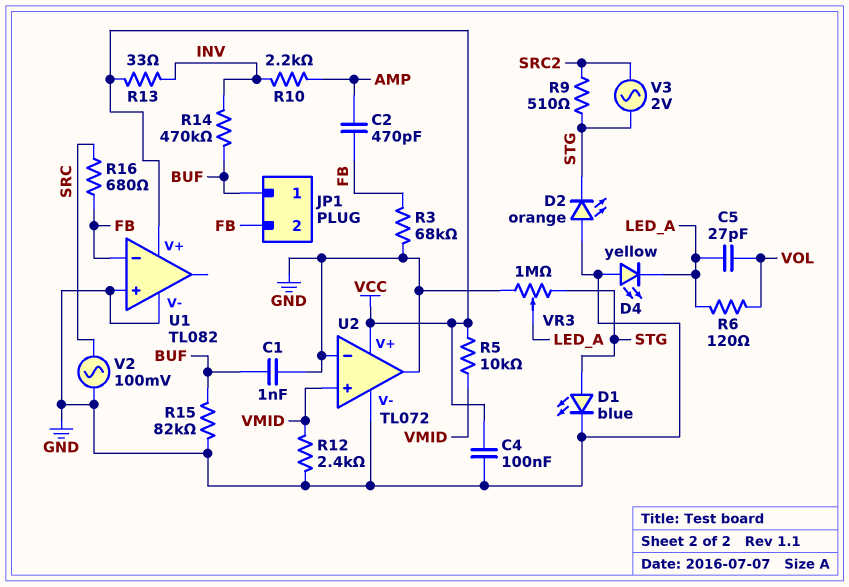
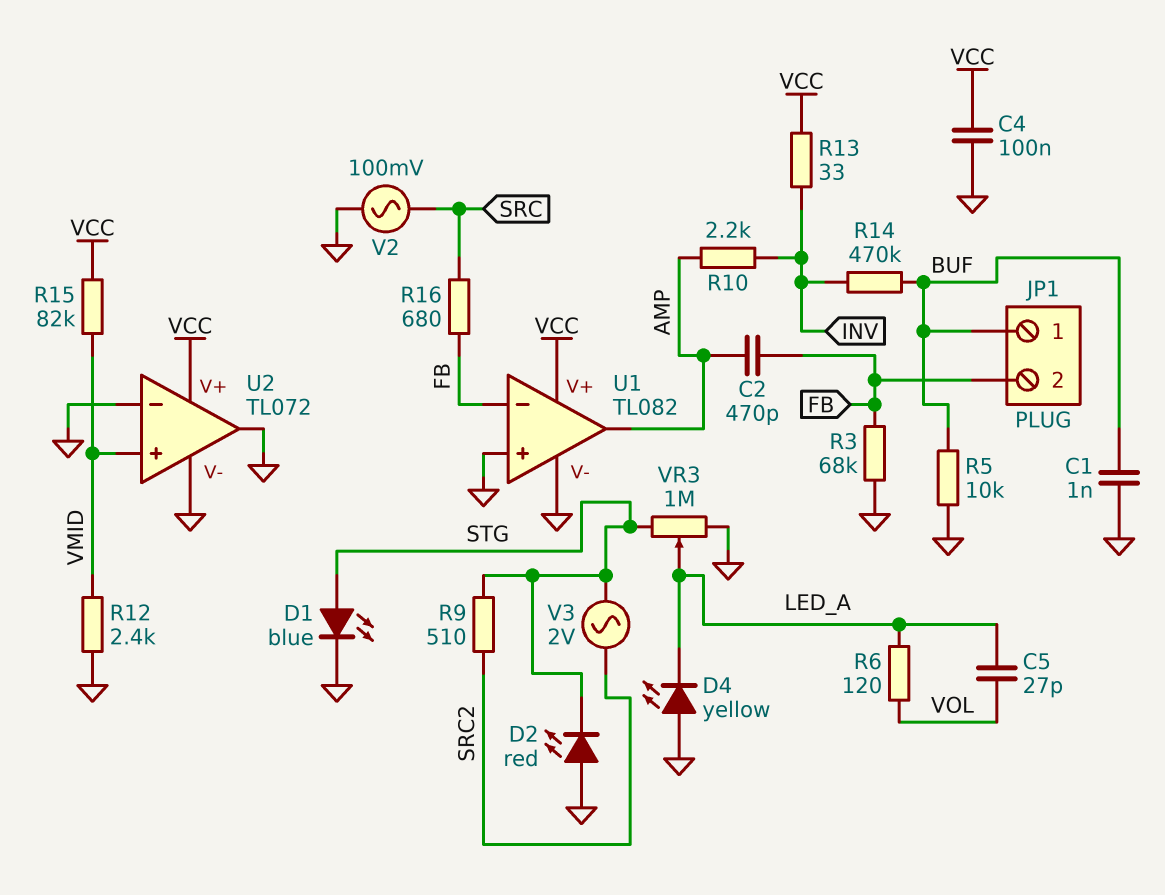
D2: LED orange (A GND, K STG) -> LED red (A GND, K STG)
R5: 10k (VCC, VMID) -> 10k (BUF, GND)
R15: 82k (BUF, GND) -> 82k (VCC, VMID)
U1 pin out: none -> AMP

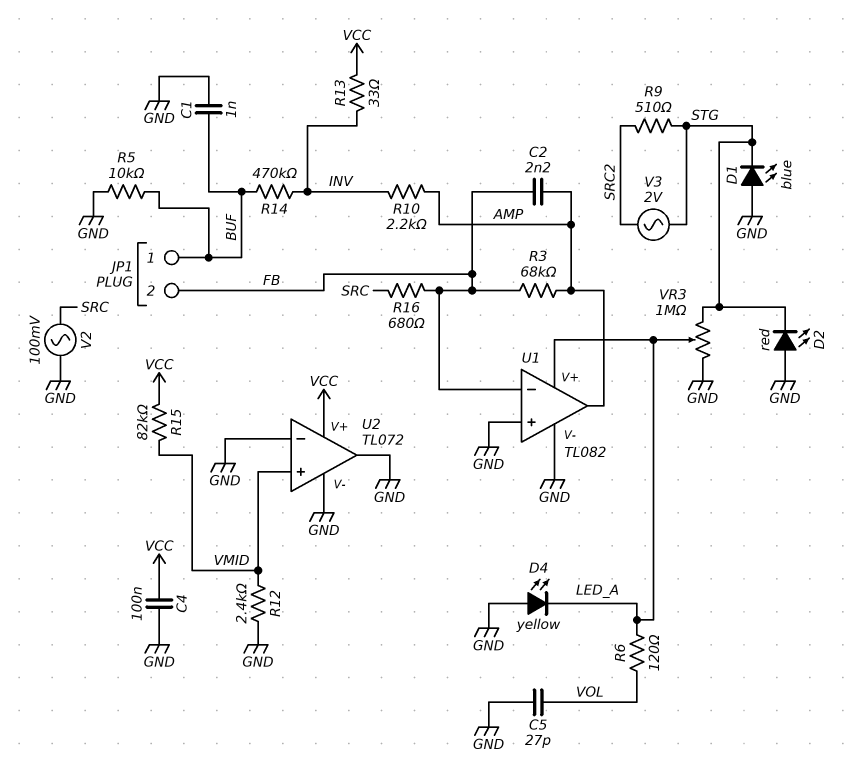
C2: 470pF (AMP, FB) -> 2.2nF (AMP, FB)
C5: 27pF (LED_A, VOL) -> 27pF (GND, VOL)
D1: LED blue (A STG, K GND) -> LED blue (A GND, K STG)
R3: 68k (FB, GND) -> 68k (AMP, FB)
U1 pin V+: VCC -> LED_A

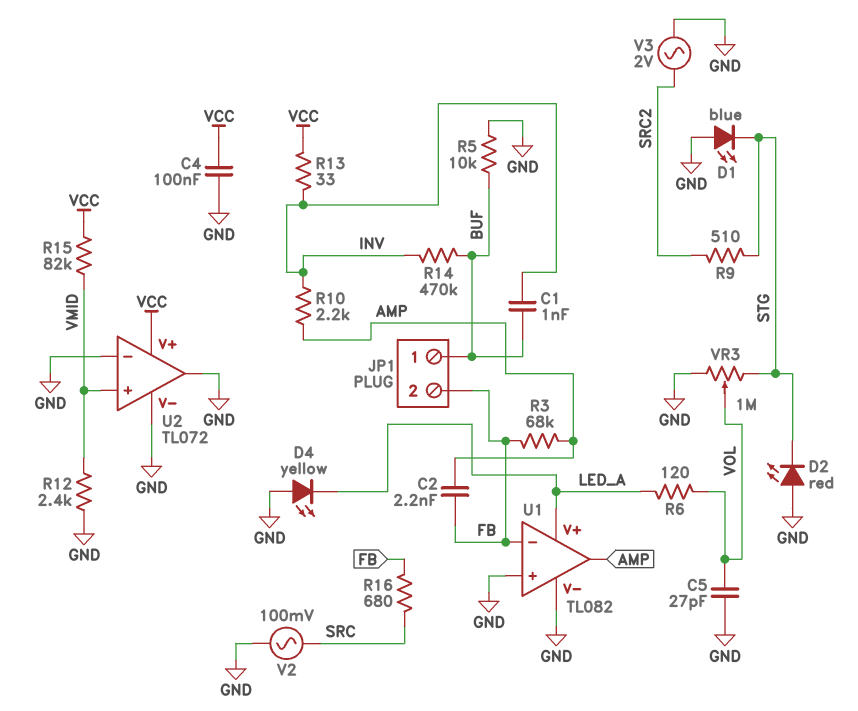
C1: 1nF (BUF, GND) -> 1nF (BUF, INV)
V3: AC 2V (SRC2, STG) -> AC 2V (GND, SRC2)
VR3: 1M (GND, STG, wiper LED_A) -> 1M (GND, STG, wiper VOL)

